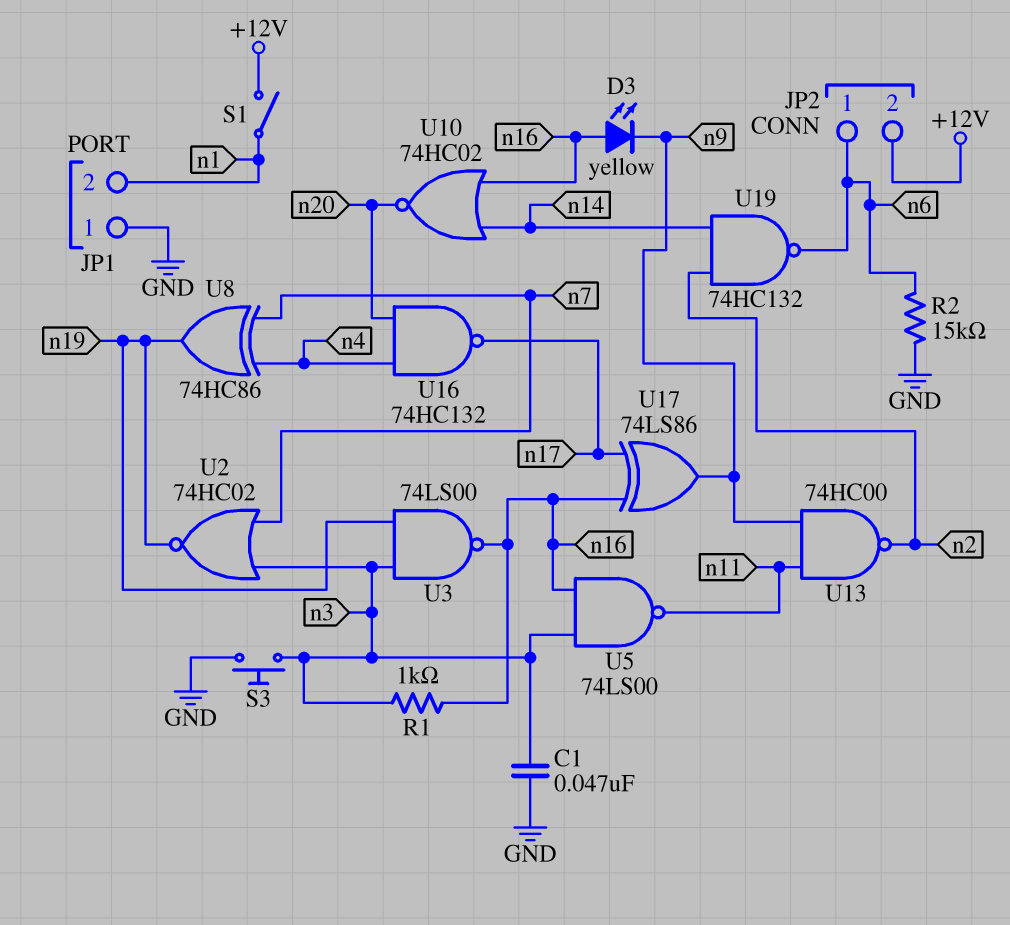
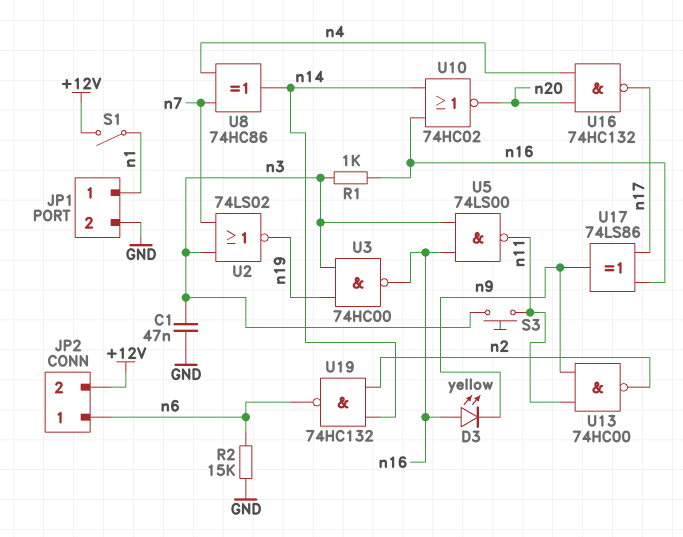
JP1 pin 1: GND -> n1
JP1 pin 2: n1 -> GND
S3: button (GND, n3) -> button (n3, n11)
U2: NOR 74HC02 (in n3, in n7, out n19) -> NOR 74LS02 (in n3, in n7, out n19)
U3: NAND 74LS00 (in n3, in n19, out n16) -> NAND 74HC00 (in n3, in n19, out n16)
U8: XOR 74HC86 (in n4, in n7, out n19) -> XOR 74HC86 (in n4, in n7, out n14)

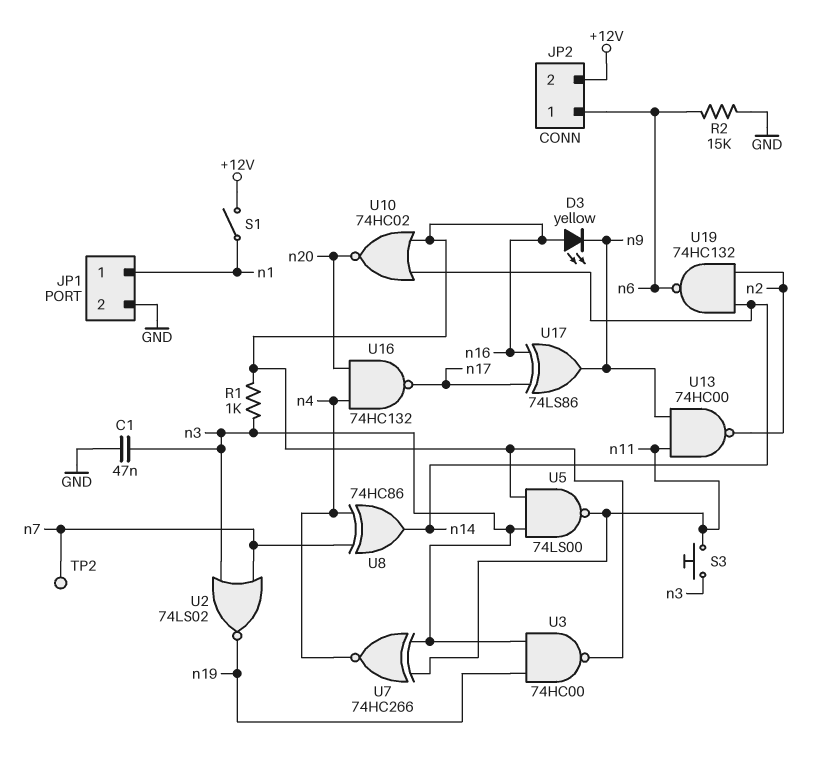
TP2: none -> test point (n7)
U7: none -> XNOR 74HC266 (in n3, in n11, out n4)

